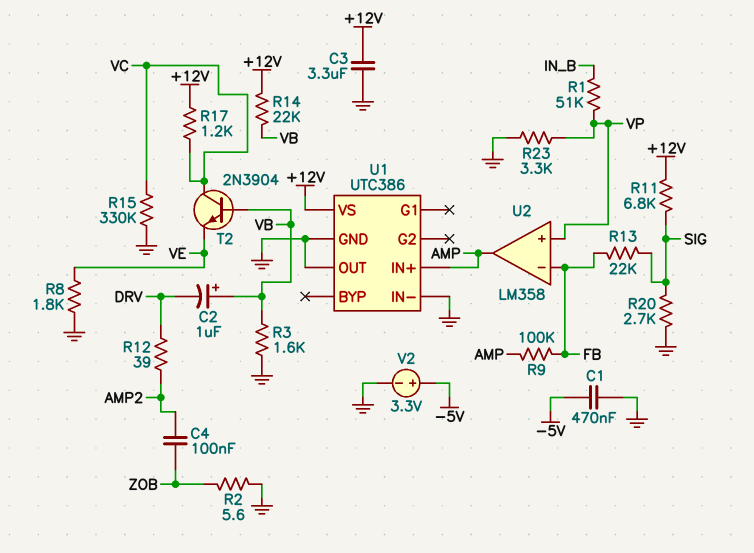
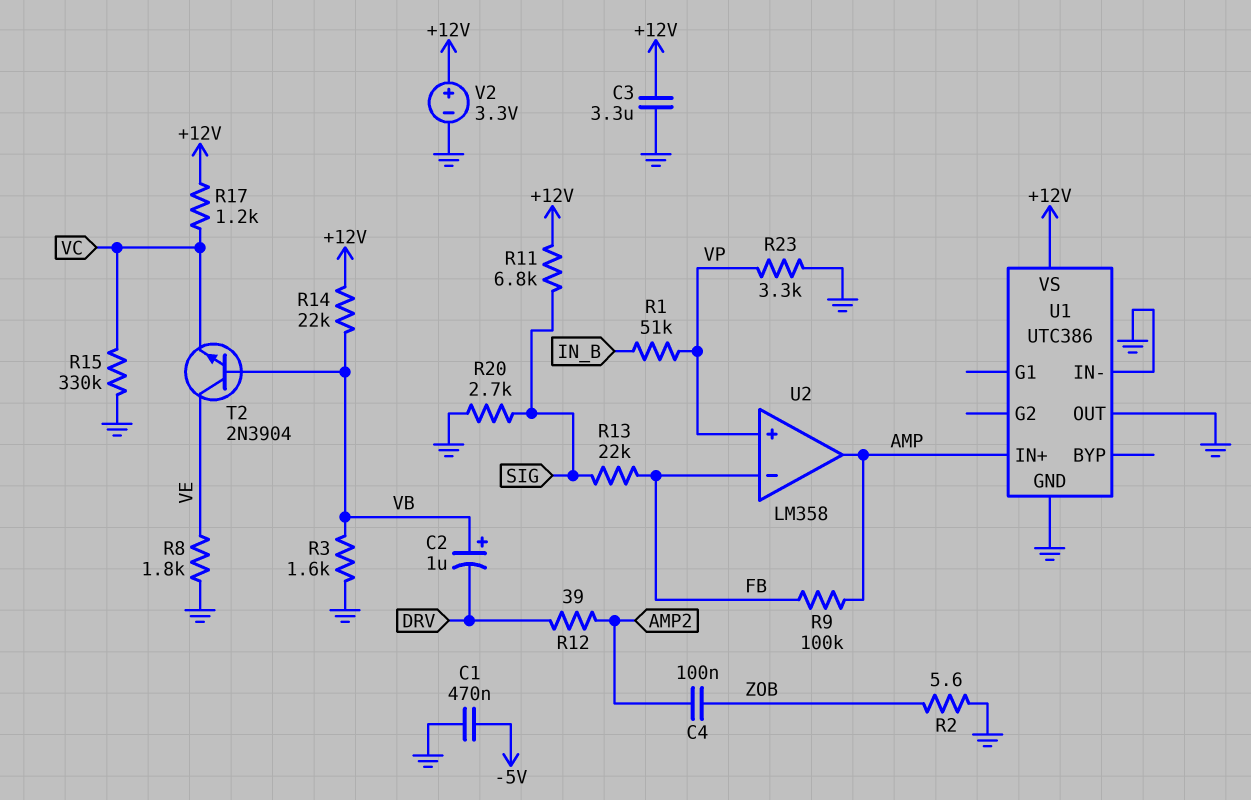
T2: NPN 2N3904 (B VB, C VC, E VE) -> NPN 2N3904 (B VB, C VE, E VC)
V2: 3.3V (plus -5V, minus GND) -> 3.3V (plus +12V, minus GND)

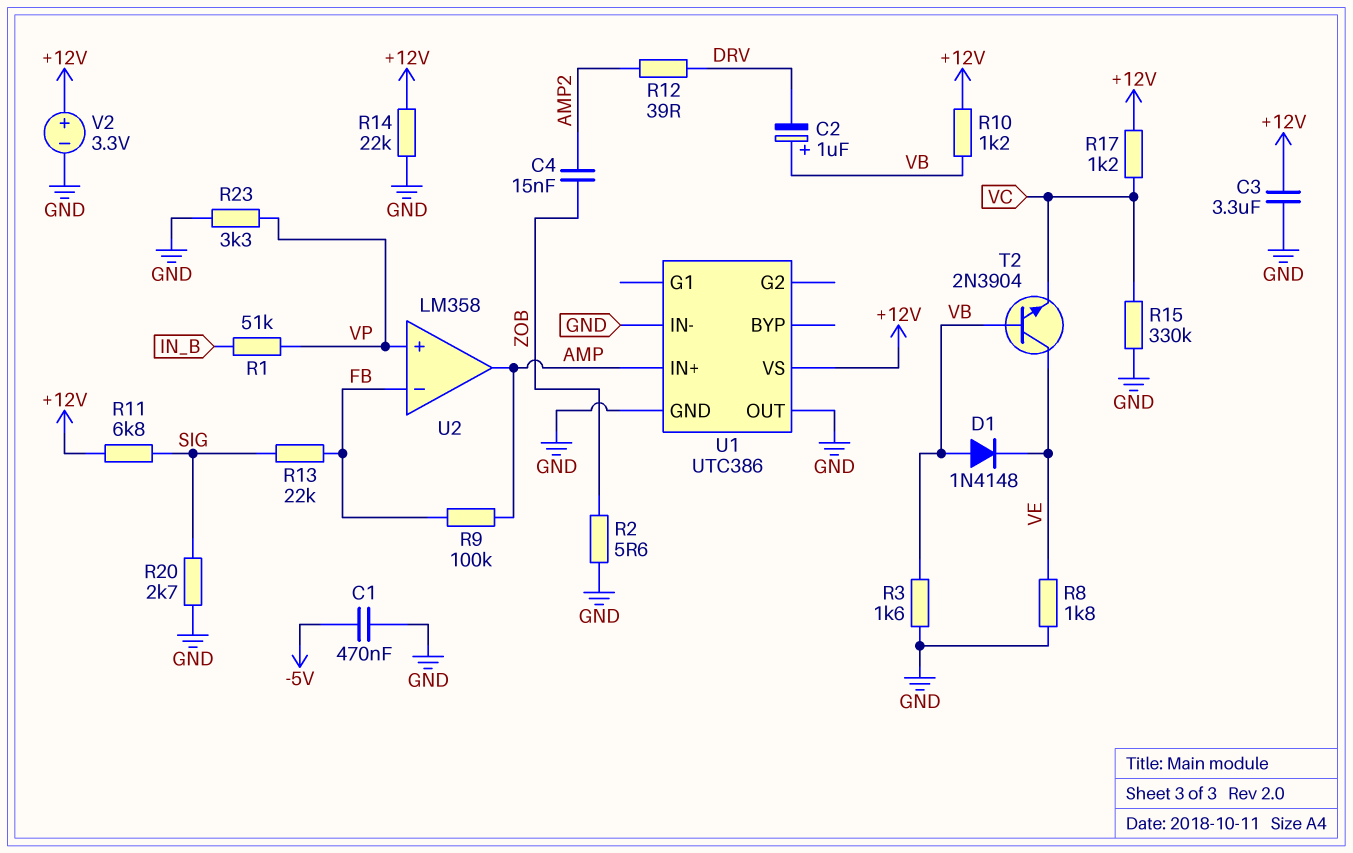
C4: 100nF (AMP2, ZOB) -> 15nF (AMP2, ZOB)
D1: none -> diode 1N4148 (A VB, K VE)
R10: none -> 1.2k (+12V, VB)
R14: 22k (+12V, VB) -> 22k (+12V, GND)

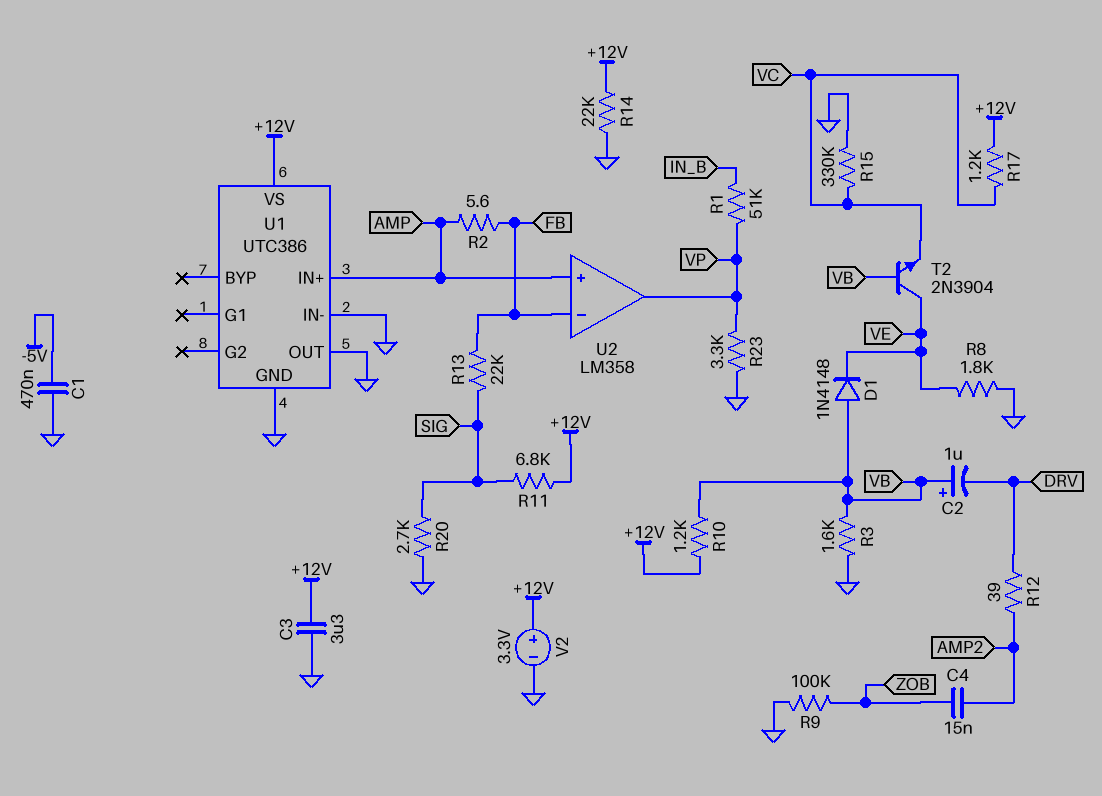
R2: 5.6 (GND, ZOB) -> 5.6 (AMP, FB)
R9: 100k (AMP, FB) -> 100k (GND, ZOB)
U2 pin in+: VP -> AMP
U2 pin out: AMP -> VP

